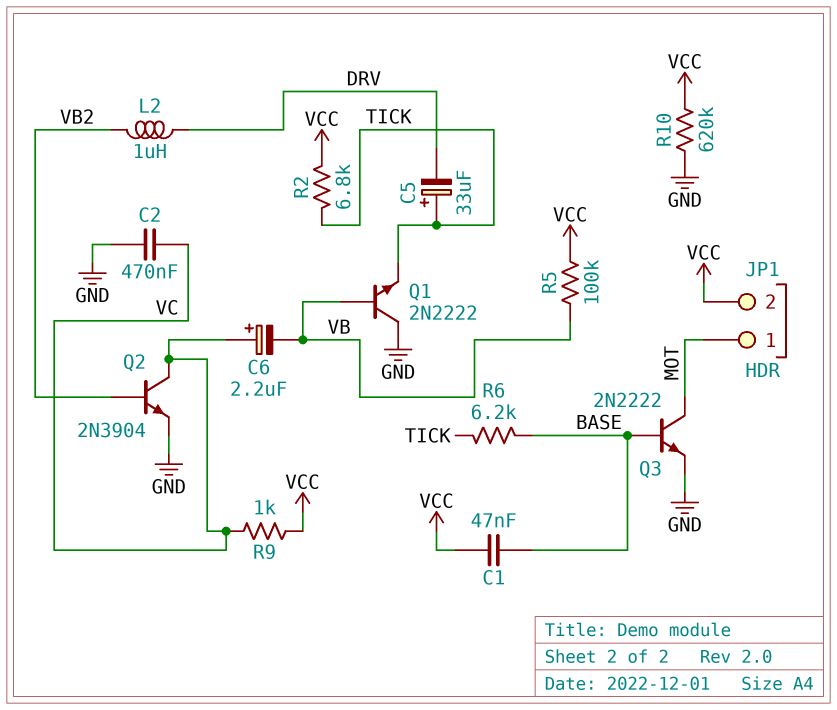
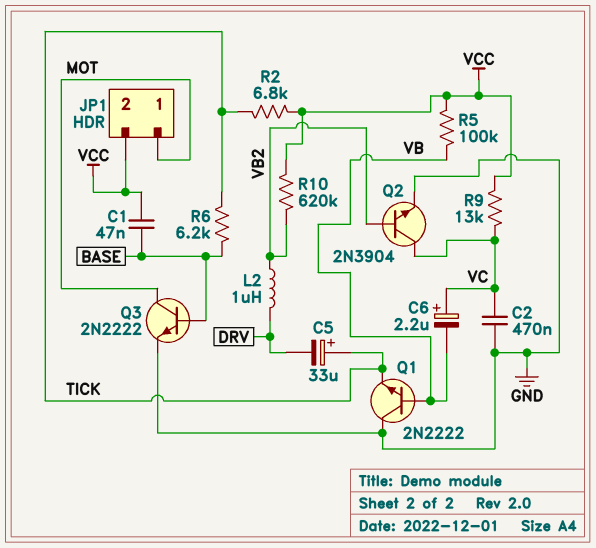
R9: 1k (VC, VCC) -> 13k (VC, VCC)
R10: 620k (GND, VCC) -> 620k (VB2, VCC)

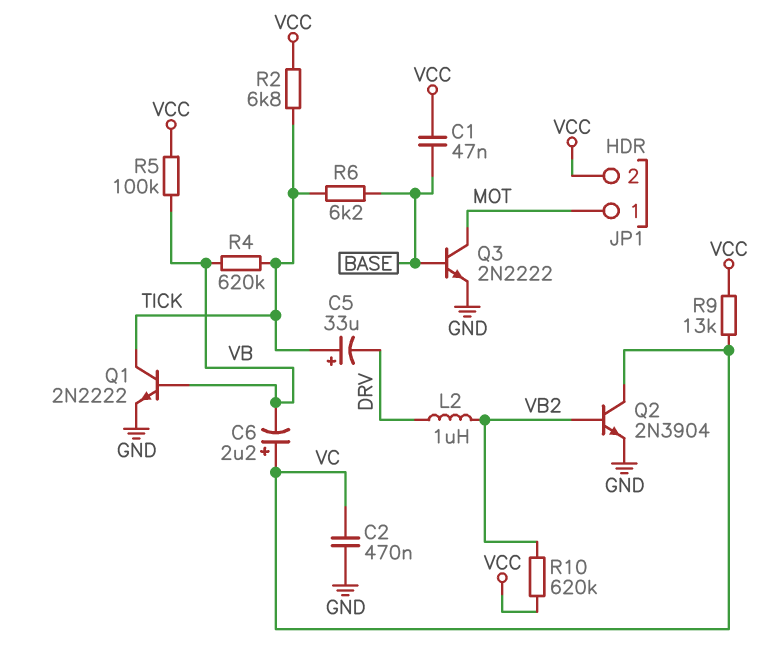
Q1: NPN 2N2222 (B VB, C GND, E TICK) -> NPN 2N2222 (B VB, C TICK, E GND)
R4: none -> 620k (TICK, VB)

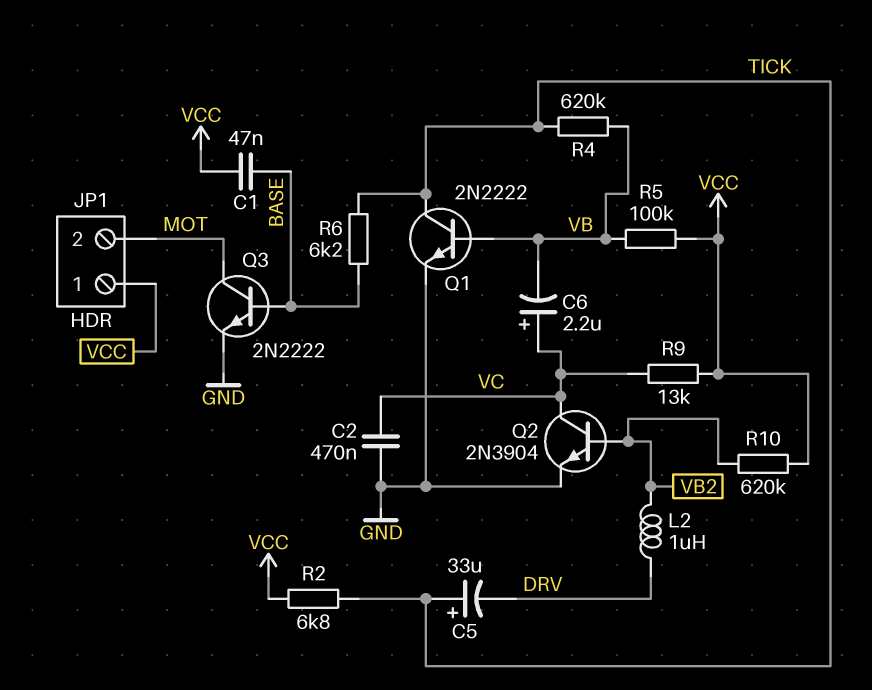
JP1 pin 1: MOT -> VCC
JP1 pin 2: VCC -> MOT

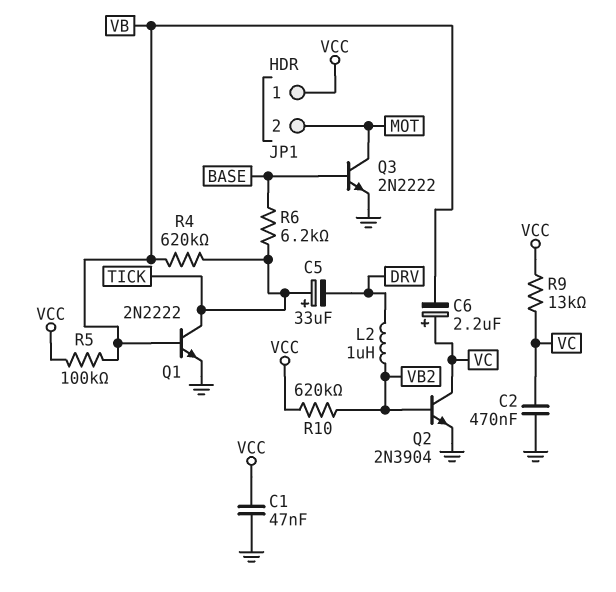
C1: 47nF (BASE, VCC) -> 47nF (GND, VCC)
R2: 6.8k (TICK, VCC) -> none

